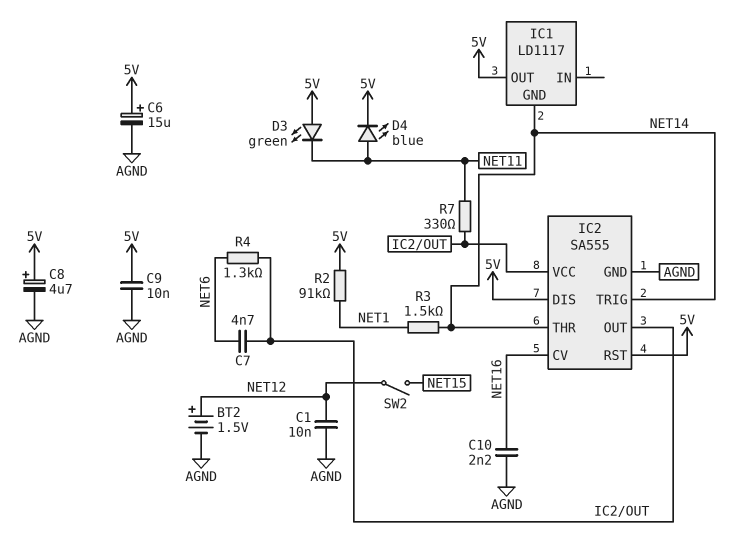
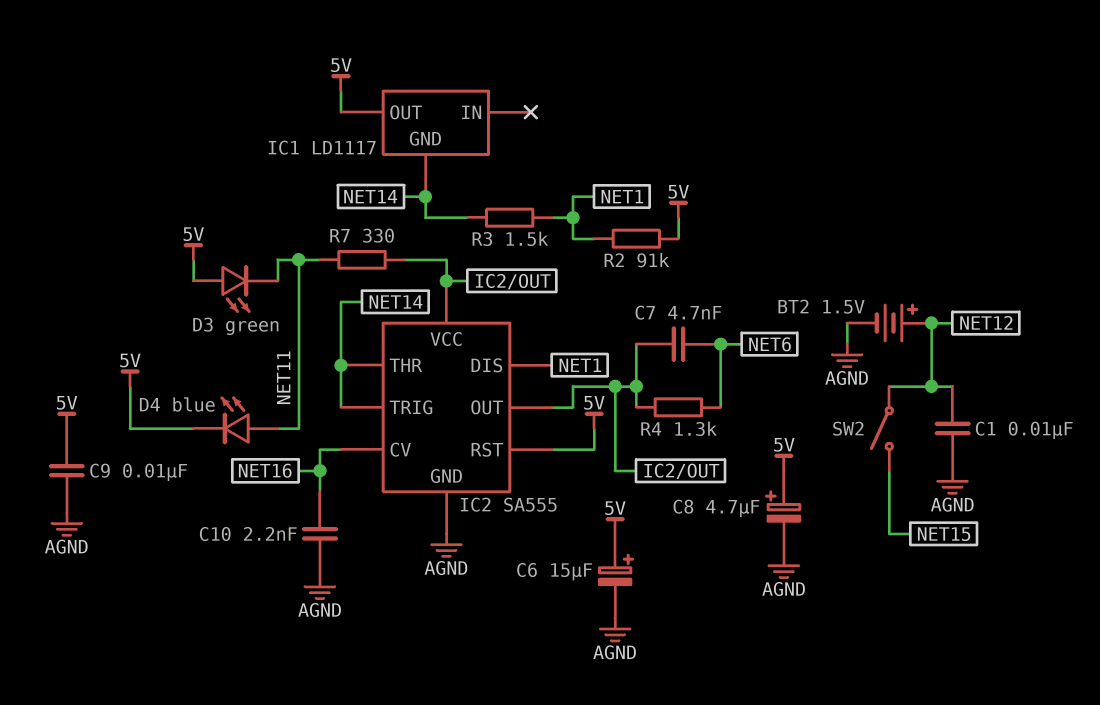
IC2 pin DIS: 5V -> NET1

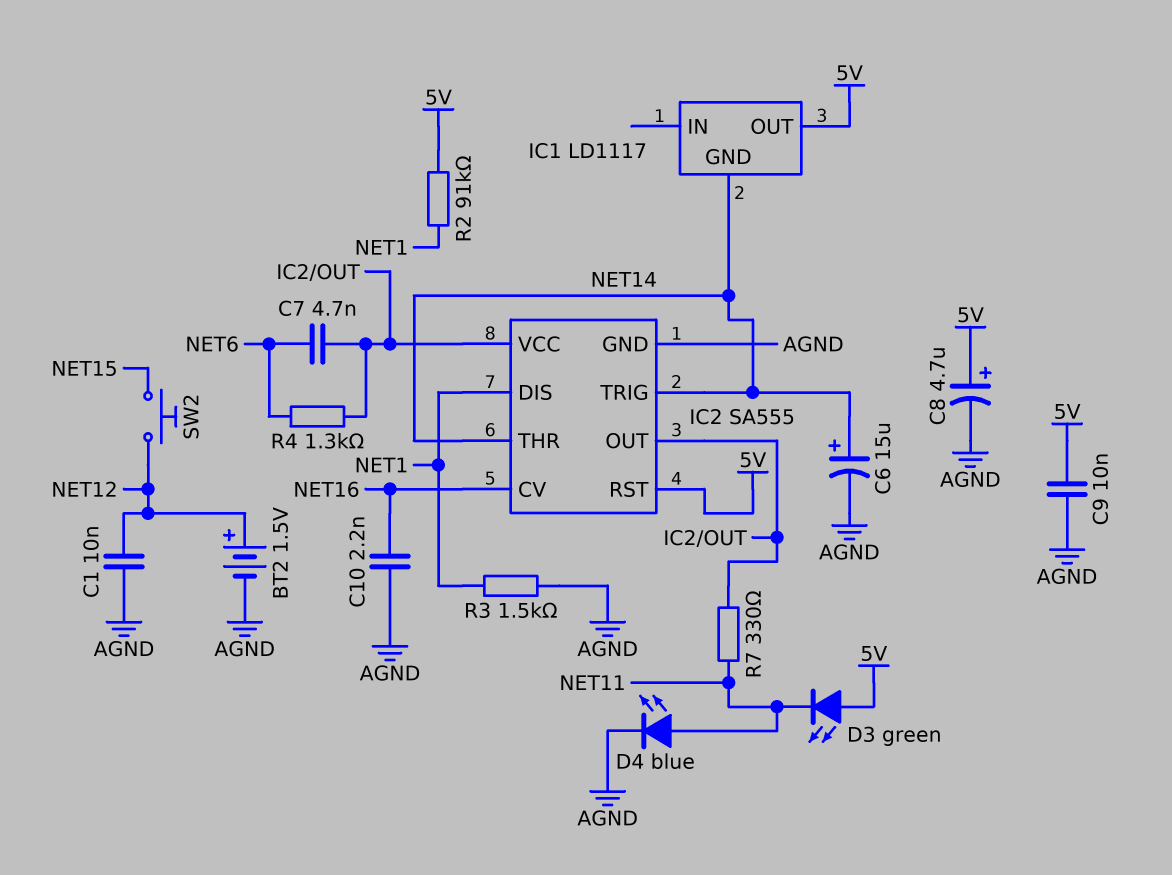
C6: 15uF (plus 5V, minus AGND) -> 15uF (plus NET14, minus AGND)
D4: LED blue (A NET11, K 5V) -> LED blue (A NET11, K AGND)
R3: 1.5k (NET1, NET14) -> 1.5k (AGND, NET1)
SW2: switch (NET12, NET15) -> button (NET12, NET15)

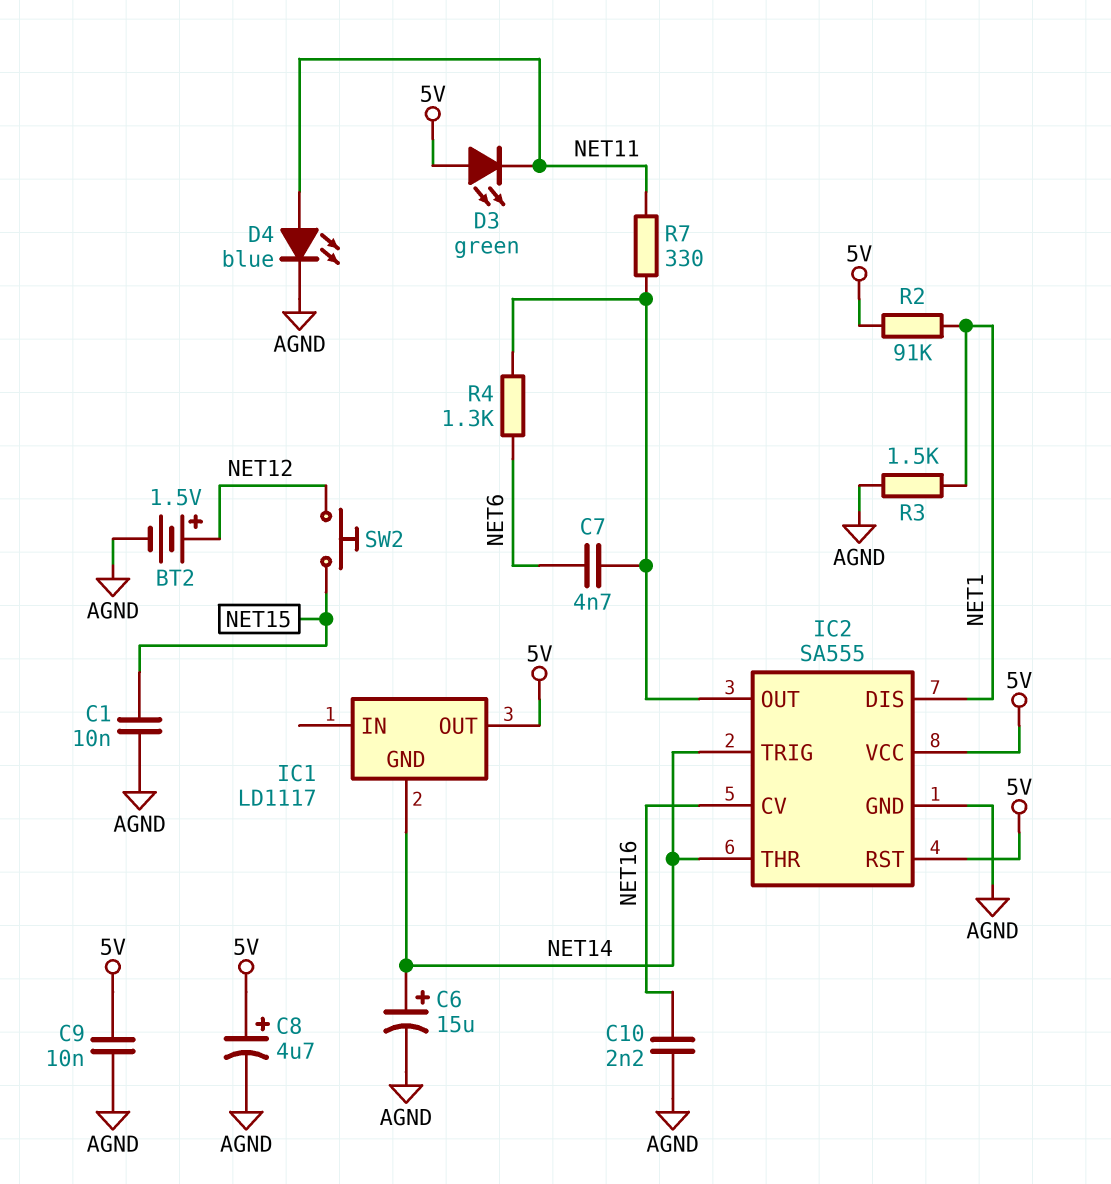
C1: 10nF (AGND, NET12) -> 10nF (AGND, NET15)
IC2 pin VCC: IC2/OUT -> 5V

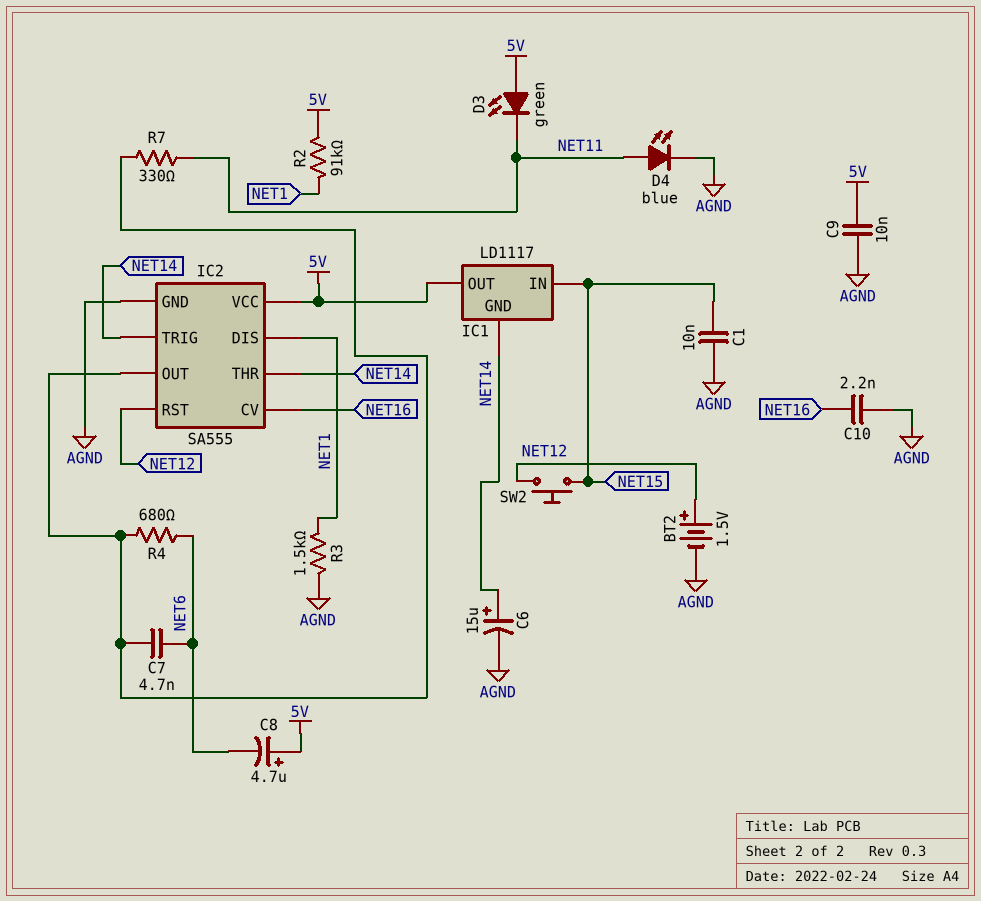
C8: 4.7uF (plus 5V, minus AGND) -> 4.7uF (plus 5V, minus NET6)
IC1 pin IN: none -> NET15
IC2 pin RST: 5V -> NET12
R4: 1.3k (IC2/OUT, NET6) -> 680 (IC2/OUT, NET6)

